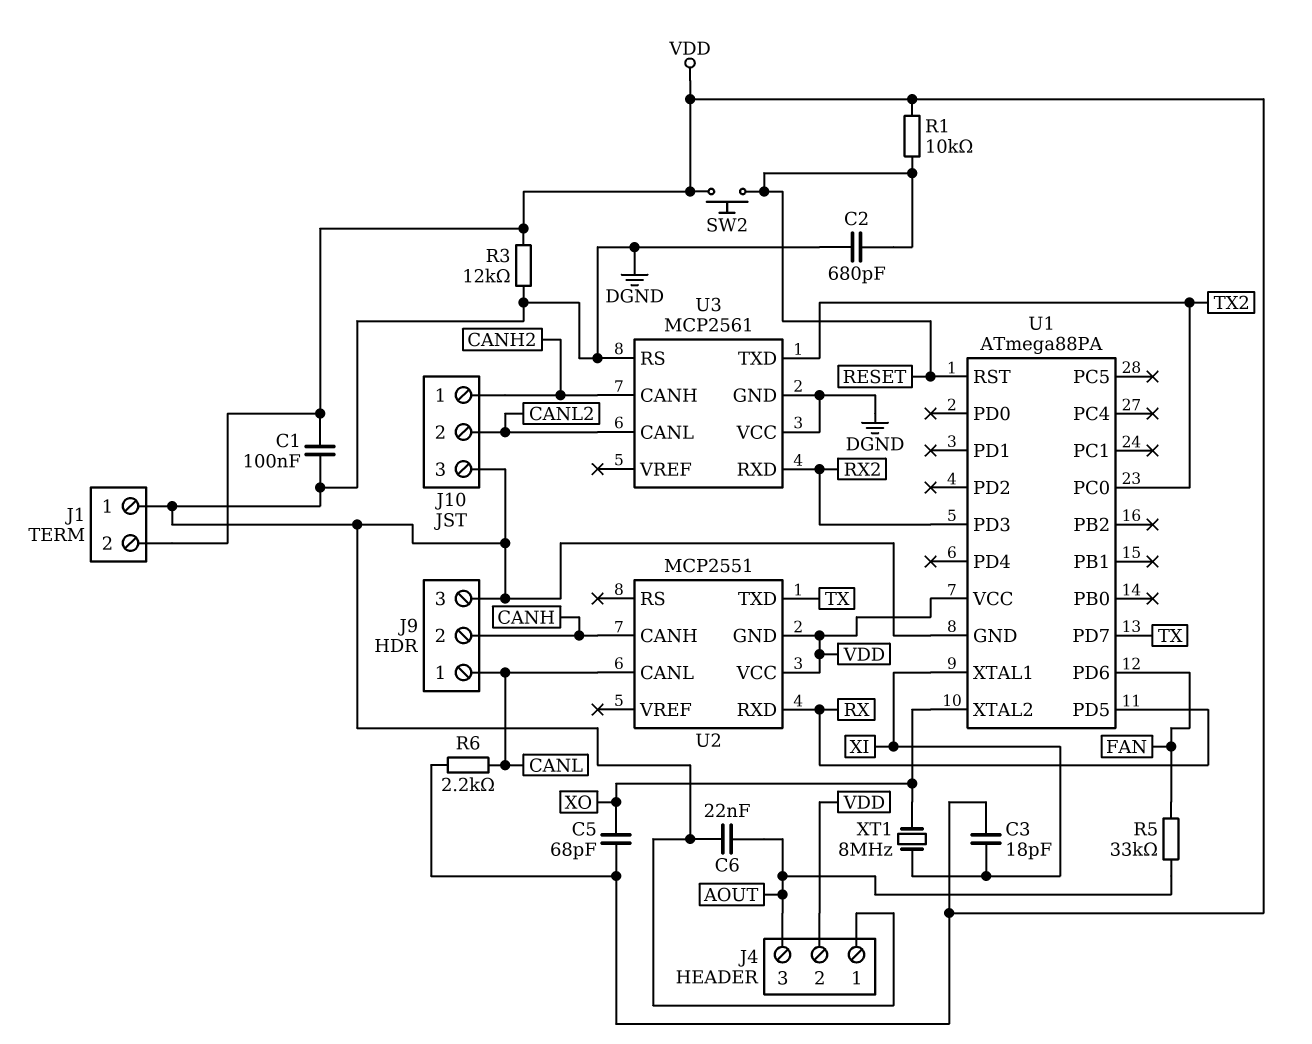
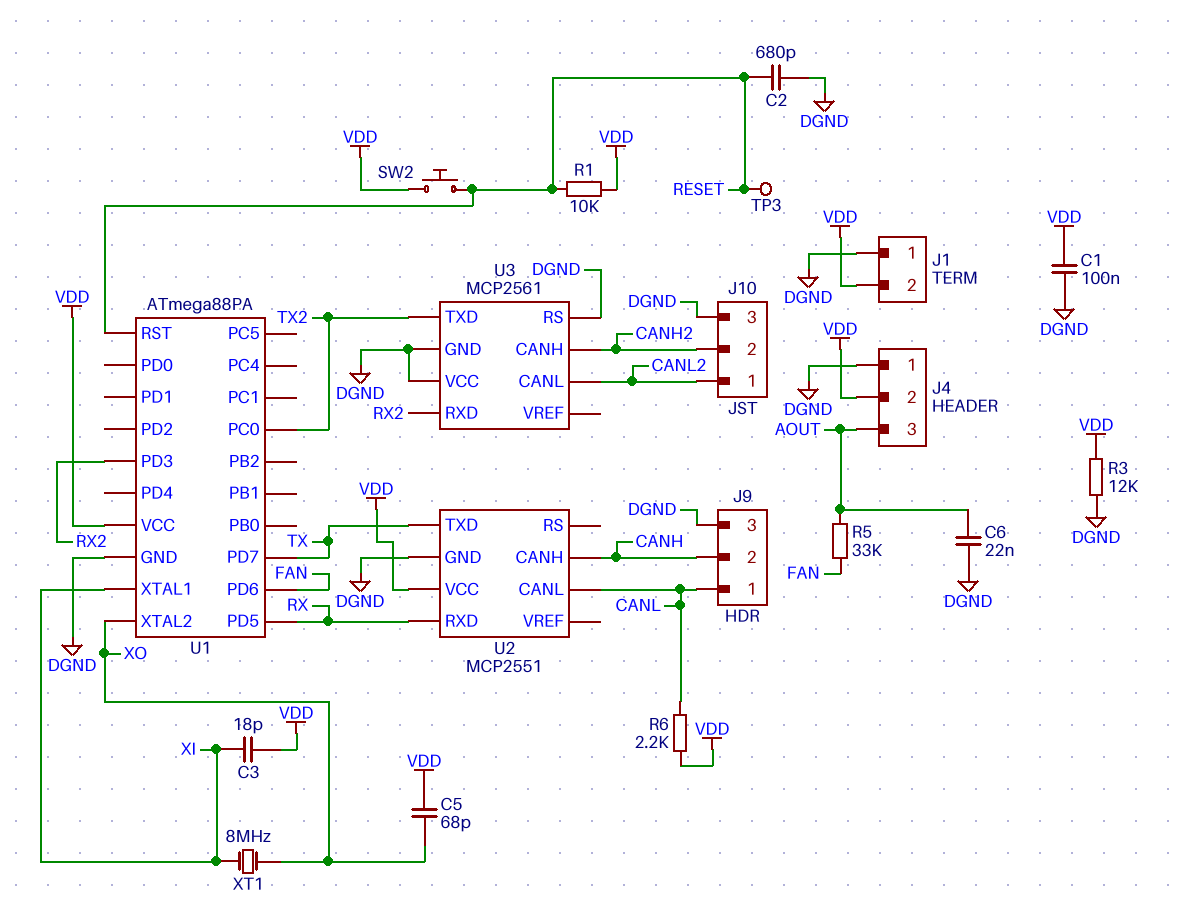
J10 pin 1: CANH2 -> CANL2
J10 pin 2: CANL2 -> CANH2
TP3: none -> test point (RESET)
U2 pin GND: VDD -> DGND

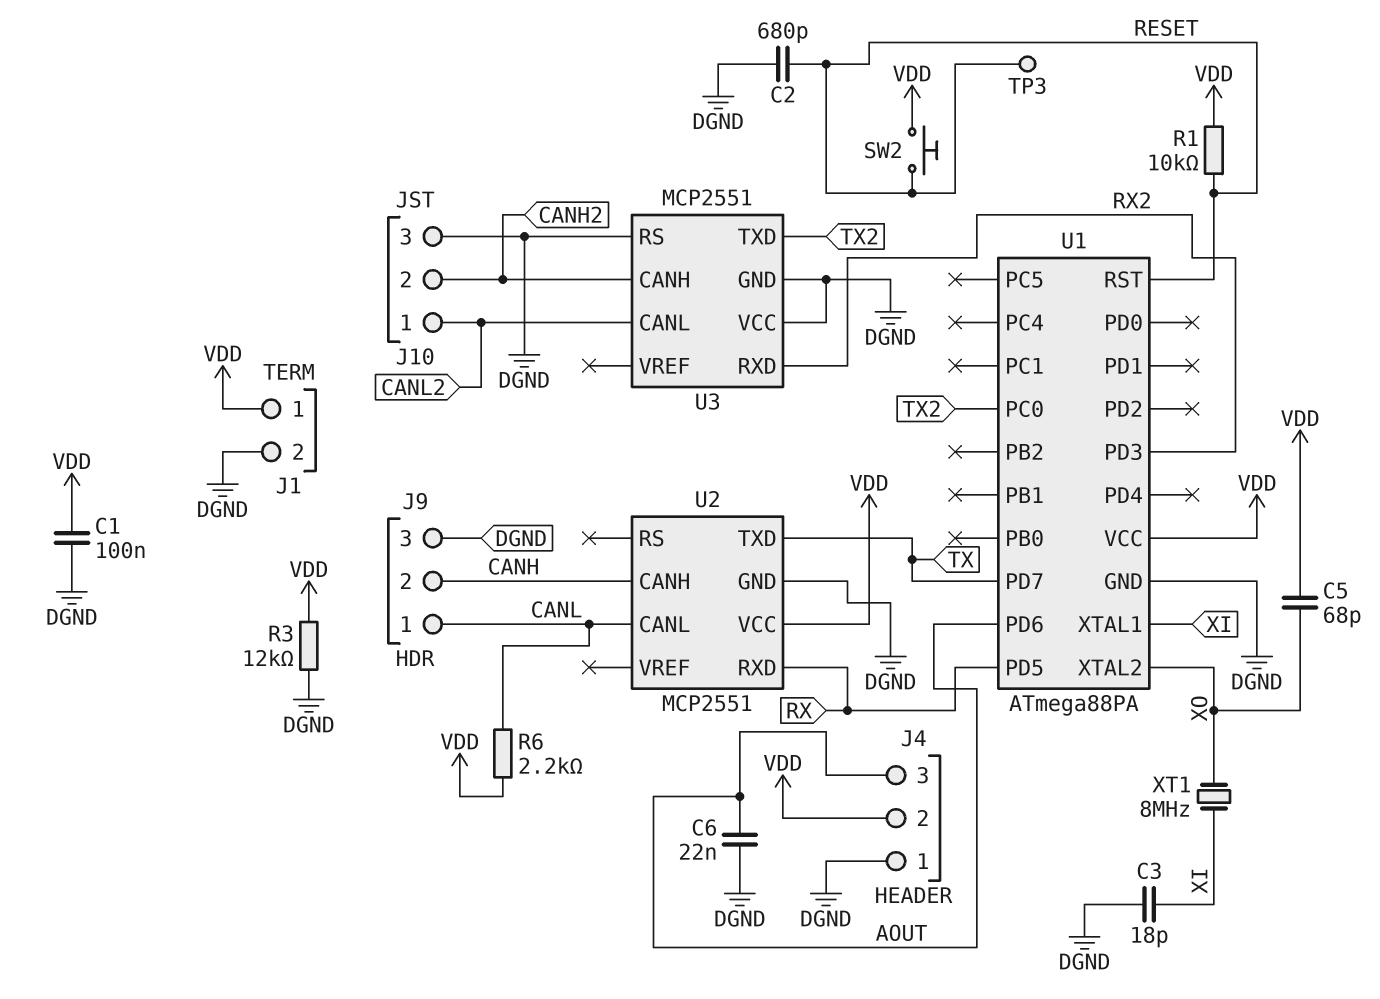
C3: 18pF (VDD, XI) -> 18pF (DGND, XI)
J1 pin 1: DGND -> VDD
J1 pin 2: VDD -> DGND
R5: 33k (AOUT, FAN) -> none
U1 pin PD6: FAN -> AOUT
U3: MCP2561 -> MCP2551

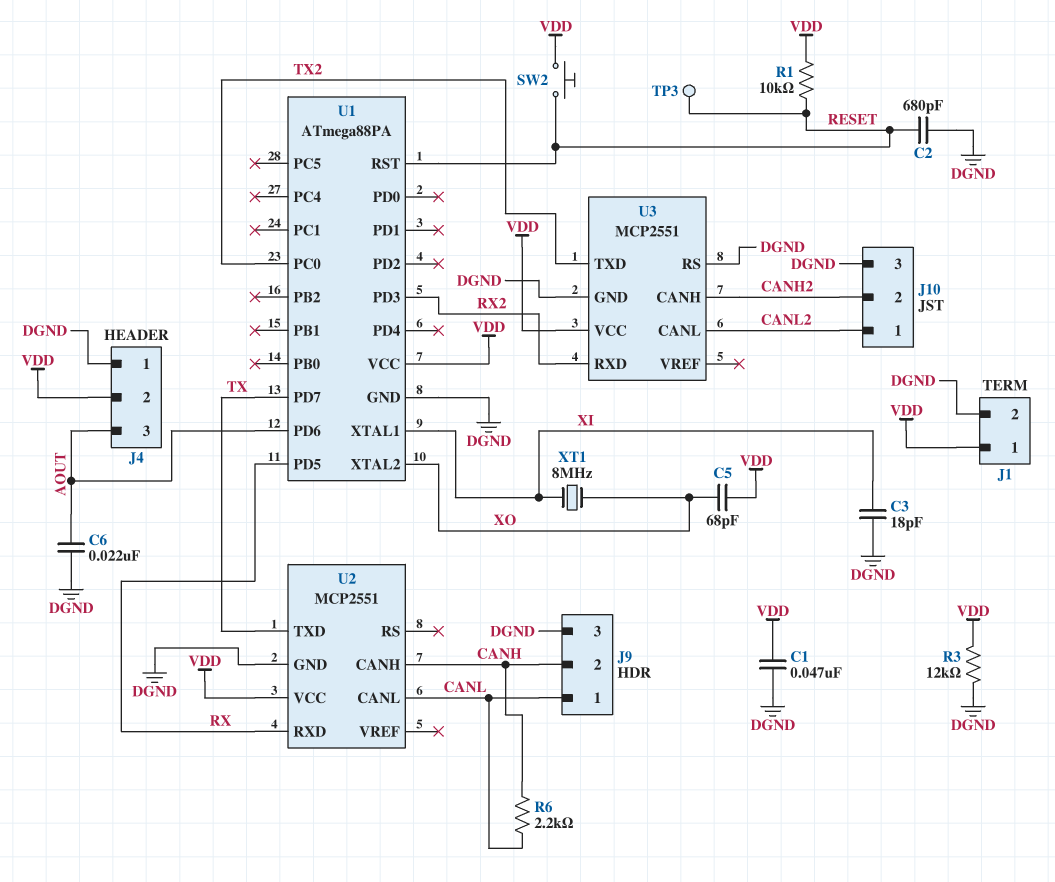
C1: 100nF (DGND, VDD) -> 47nF (DGND, VDD)
R6: 2.2k (CANL, VDD) -> 2.2k (CANH, CANL)
U3 pin VCC: DGND -> VDD

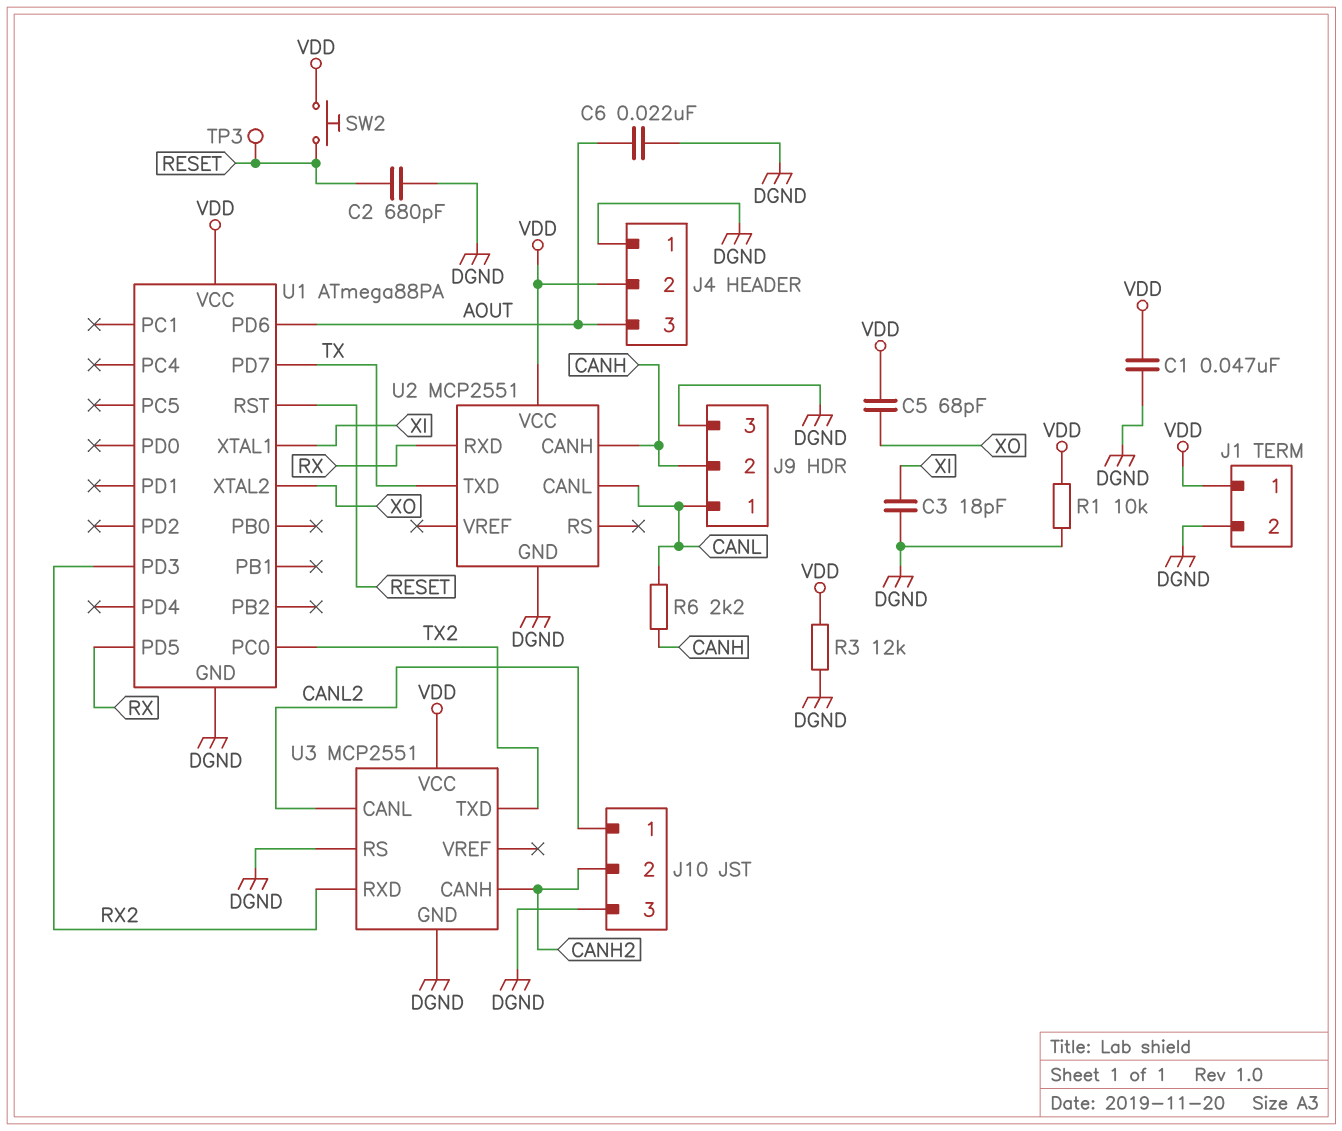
R1: 10k (RESET, VDD) -> 10k (DGND, VDD)
XT1: 8MHz (XI, XO) -> none

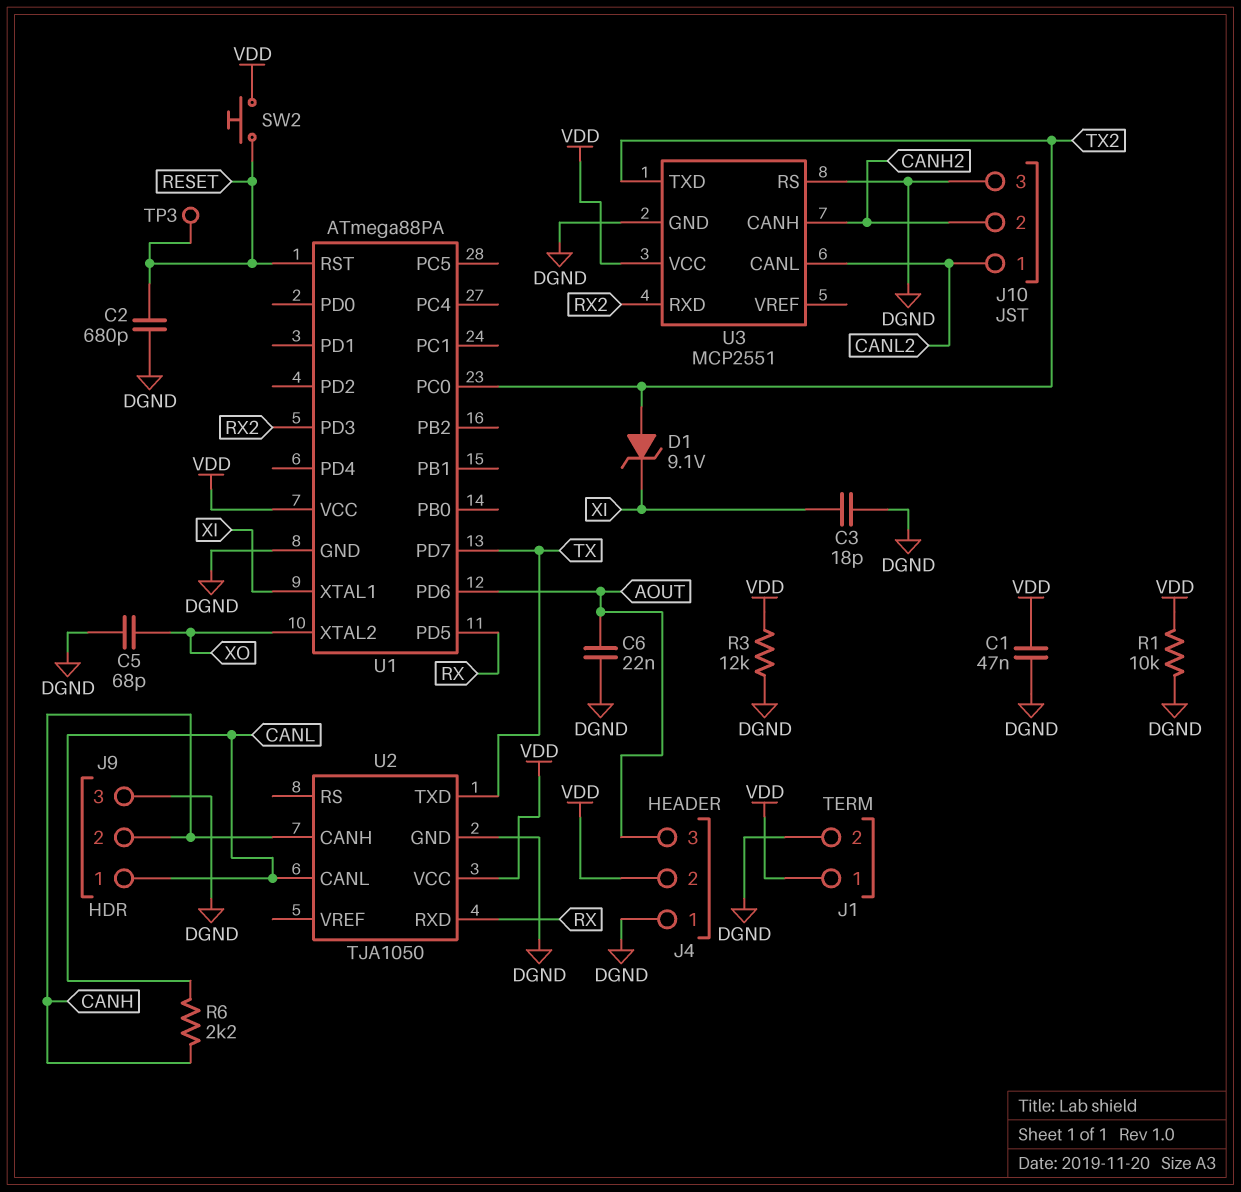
C5: 68pF (VDD, XO) -> 68pF (DGND, XO)
D1: none -> zener 9.1V (A TX2, K XI)
U2: MCP2551 -> TJA1050

